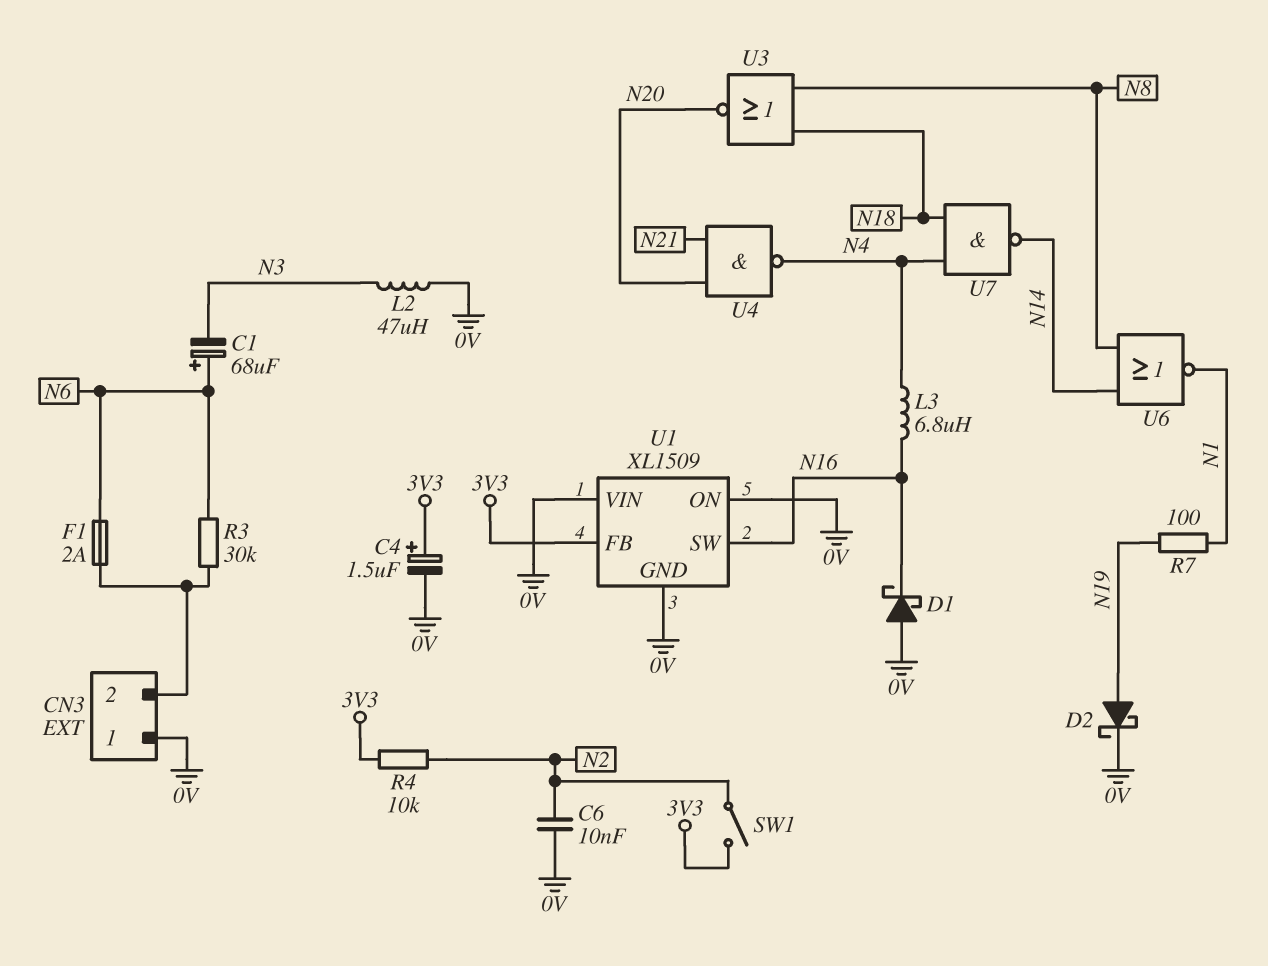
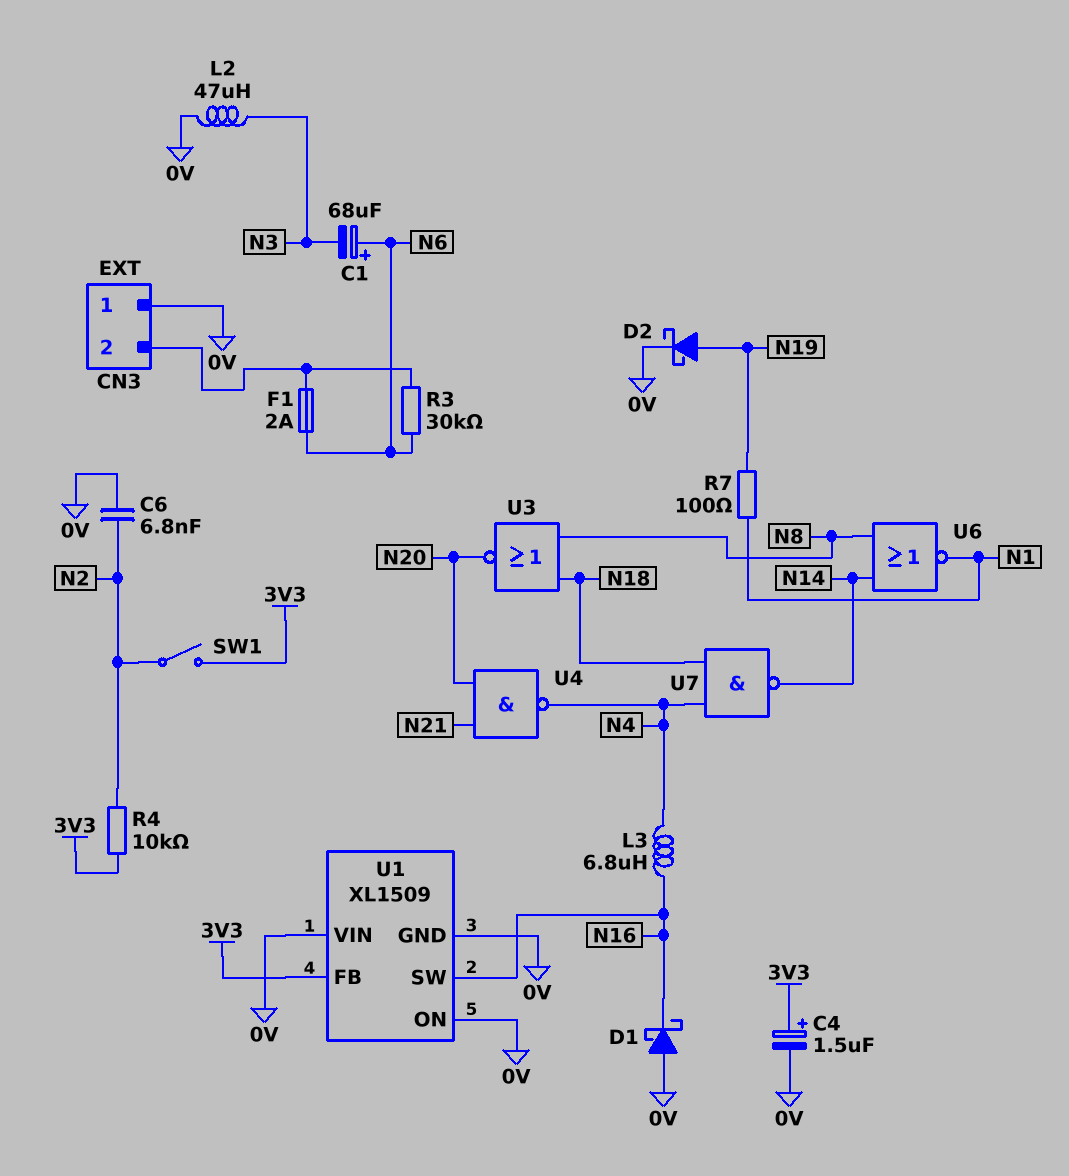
C6: 10nF (0V, N2) -> 6.8nF (0V, N2)

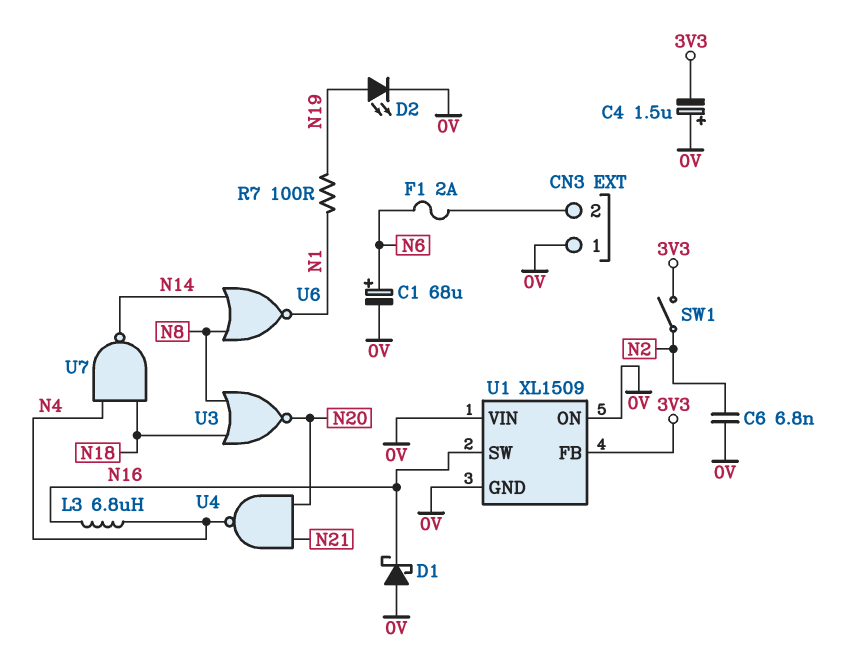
C1: 68uF (plus N6, minus N3) -> 68uF (plus N6, minus 0V)
C4: 1.5uF (plus 3V3, minus 0V) -> 1.5uF (plus 0V, minus 3V3)
D2: schottky (A N19, K 0V) -> LED (A N19, K 0V)
L2: 47uH (0V, N3) -> none
R3: 30k (CN3/2, N6) -> none
R4: 10k (3V3, N2) -> none

